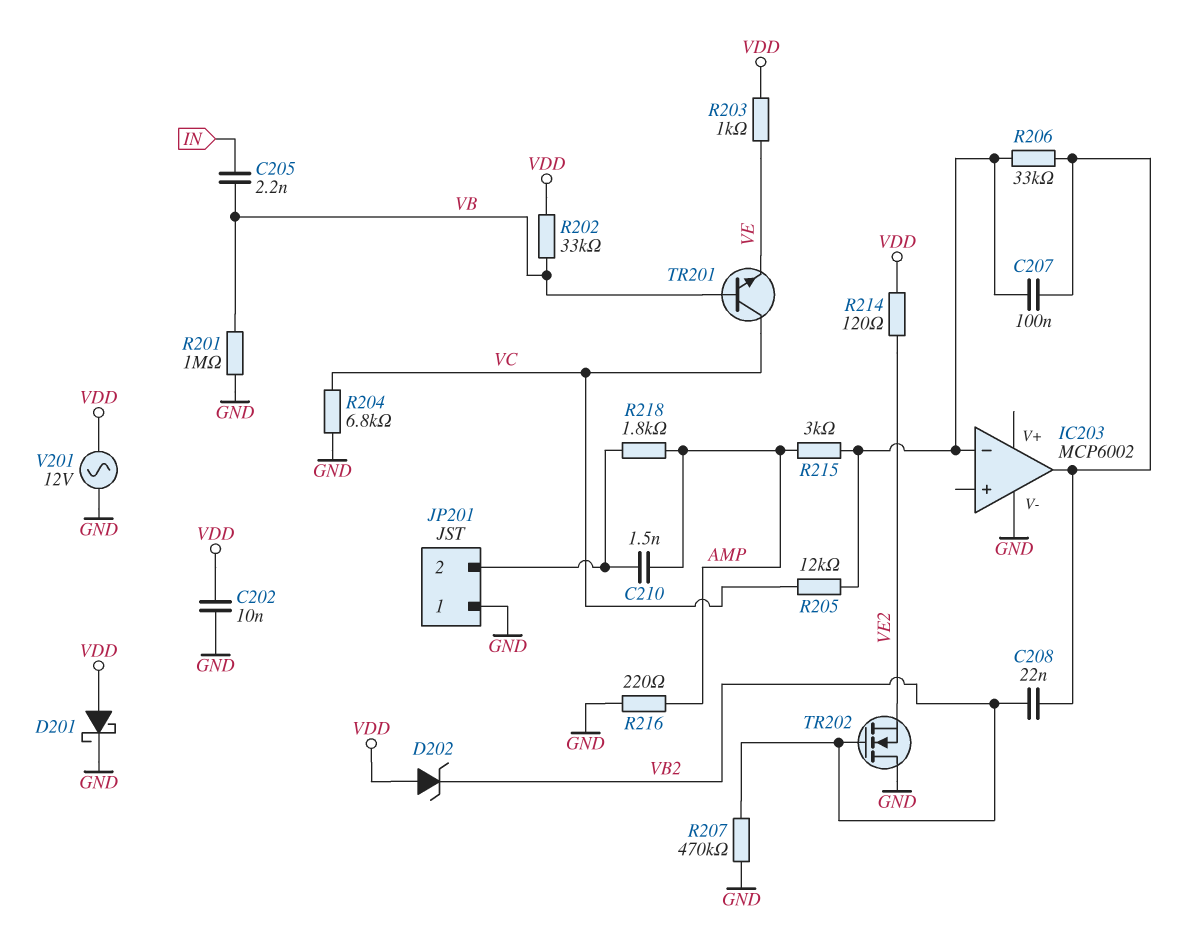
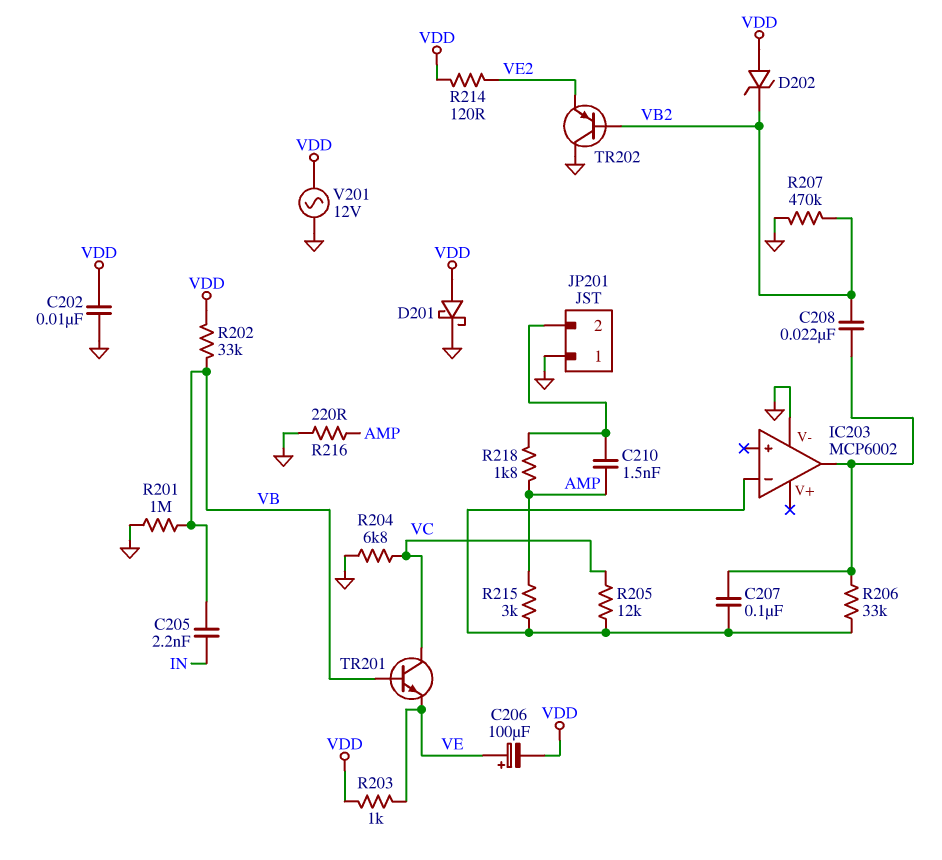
C206: none -> 100uF (plus VE, minus VDD)
TR202: NMOS (G VB2, D GND, S VE2) -> PNP (B VB2, C GND, E VE2)

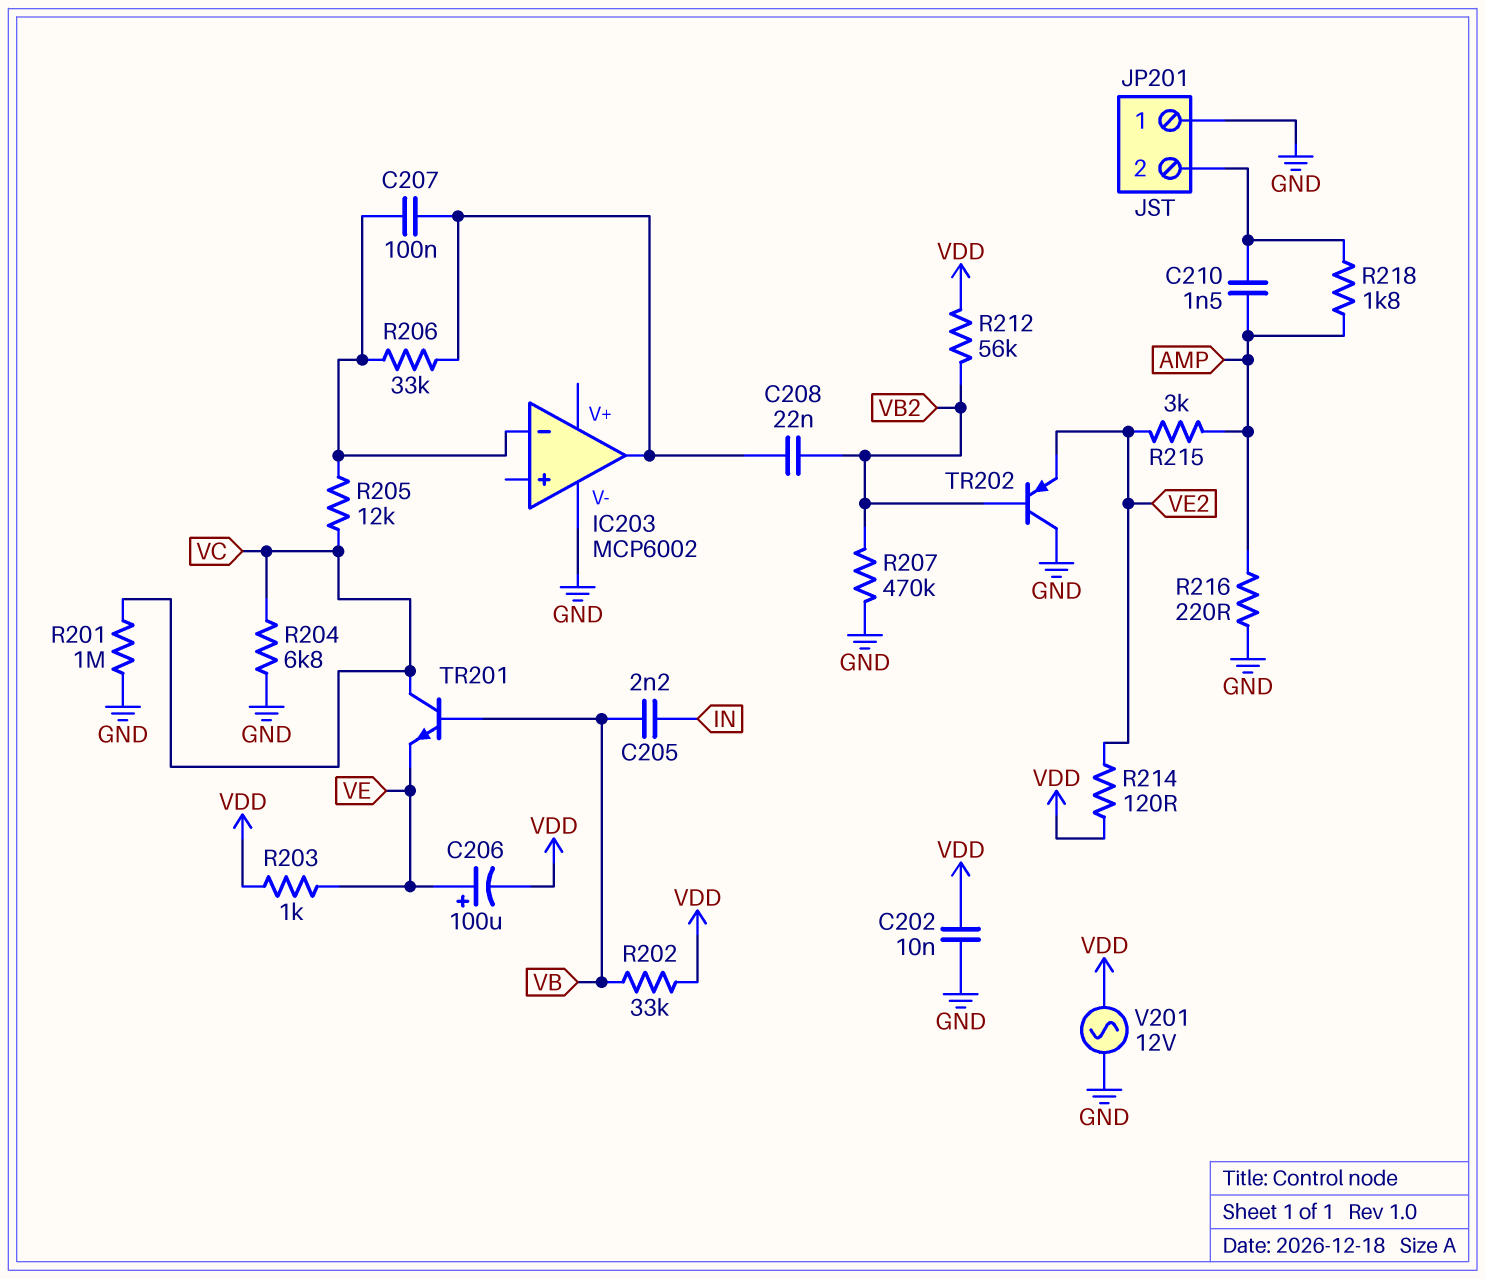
D201: schottky (A VDD, K GND) -> none
D202: zener (A VDD, K VB2) -> none
R201: 1M (GND, VB) -> 1M (GND, VC)
R212: none -> 56k (VB2, VDD)
R215: 3k (AMP, IC203/in-) -> 3k (AMP, VE2)

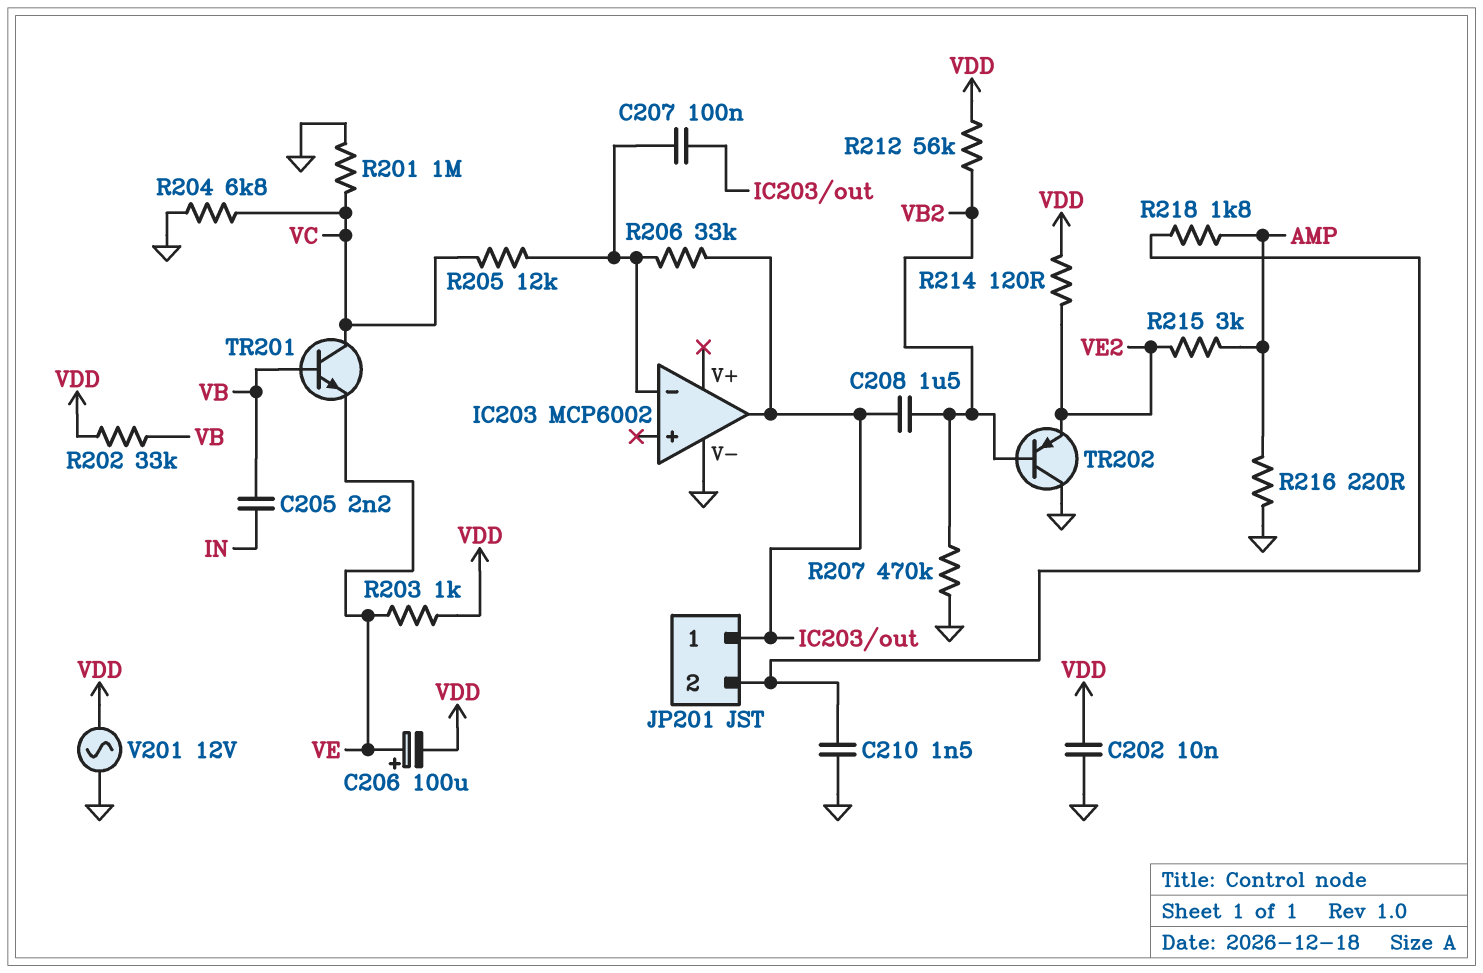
C208: 22nF (IC203/out, VB2) -> 1.5uF (IC203/out, VB2)
C210: 1.5nF (AMP, JP201/2) -> 1.5nF (GND, JP201/2)
JP201 pin 1: GND -> IC203/out

